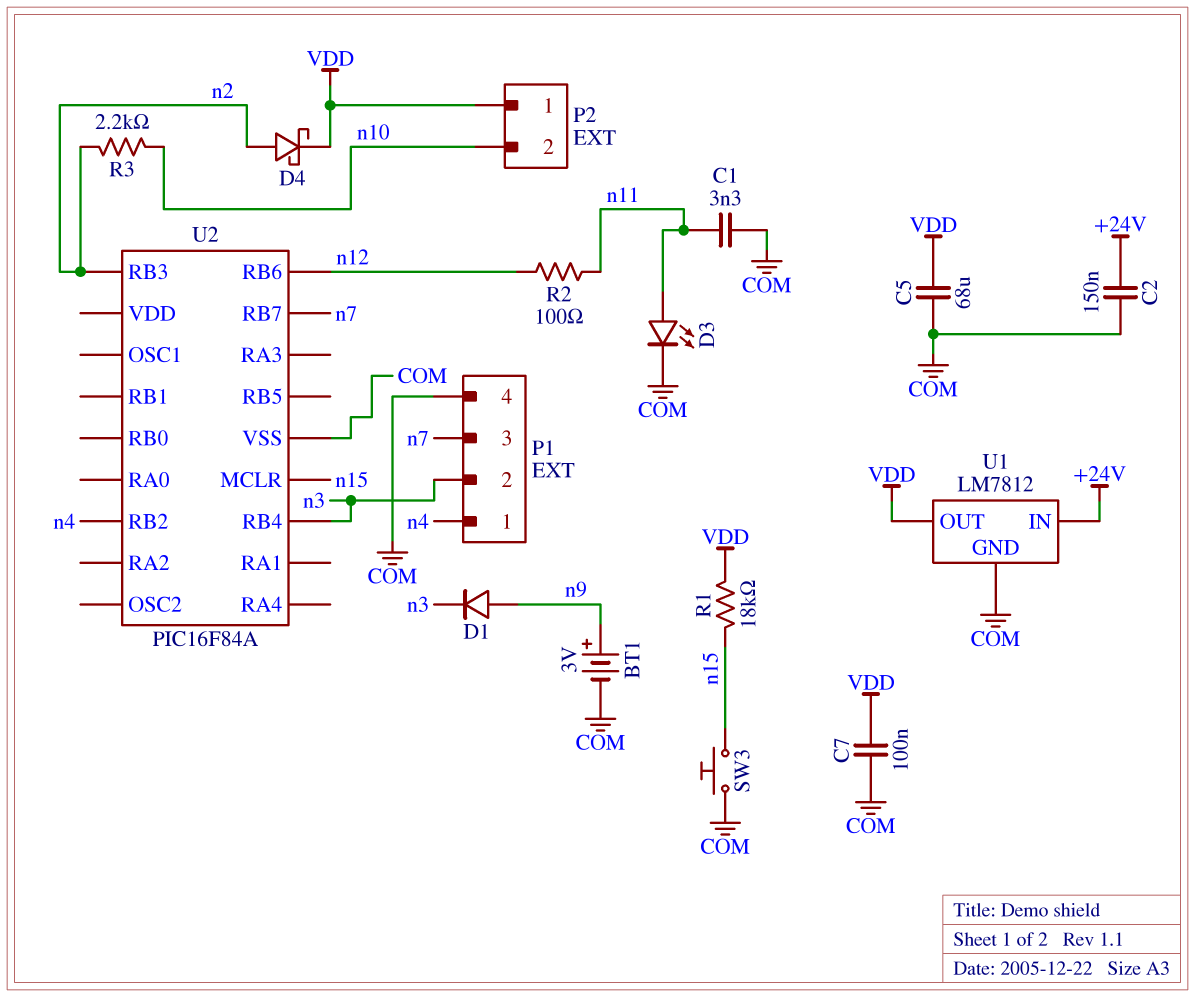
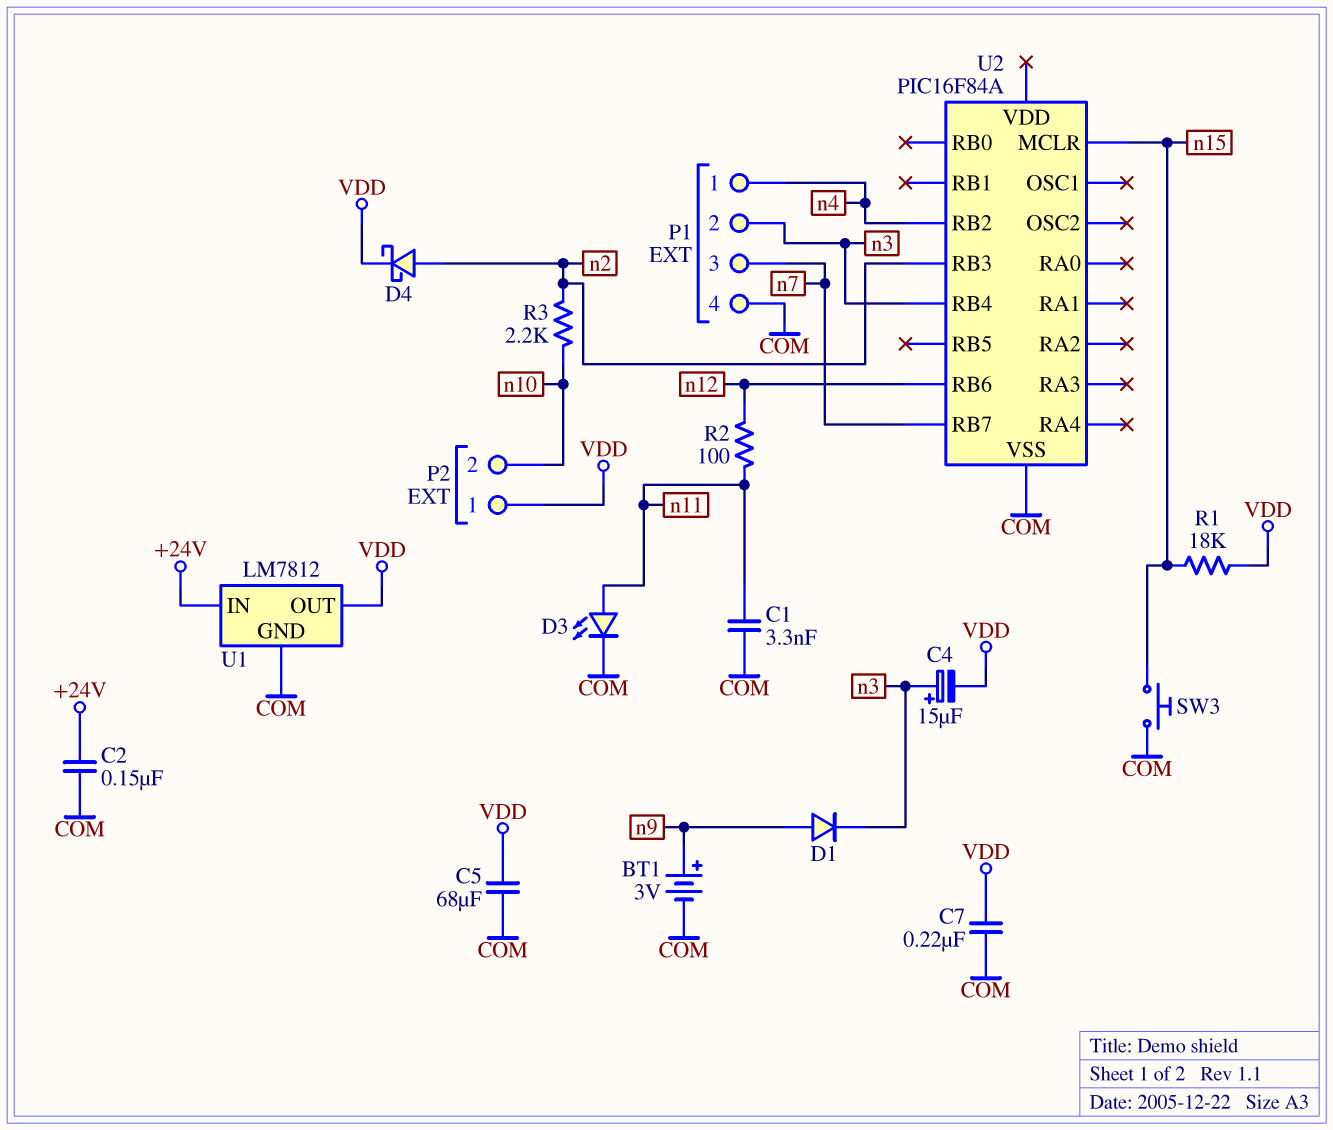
C4: none -> 15uF (plus n3, minus VDD)
C7: 100nF (COM, VDD) -> 220nF (COM, VDD)

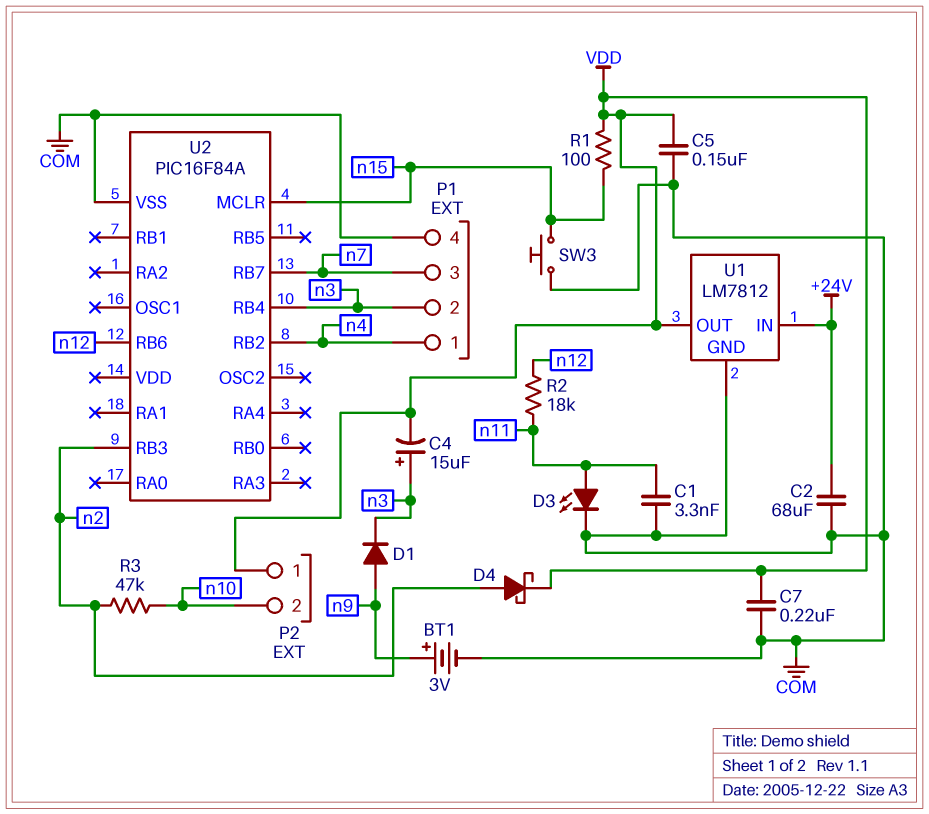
C2: 150nF (+24V, COM) -> 68uF (+24V, COM)
C5: 68uF (COM, VDD) -> 150nF (COM, VDD)
R1: 18k (VDD, n15) -> 100 (VDD, n15)
R2: 100 (n11, n12) -> 18k (n11, n12)
R3: 2.2k (n2, n10) -> 47k (n2, n10)

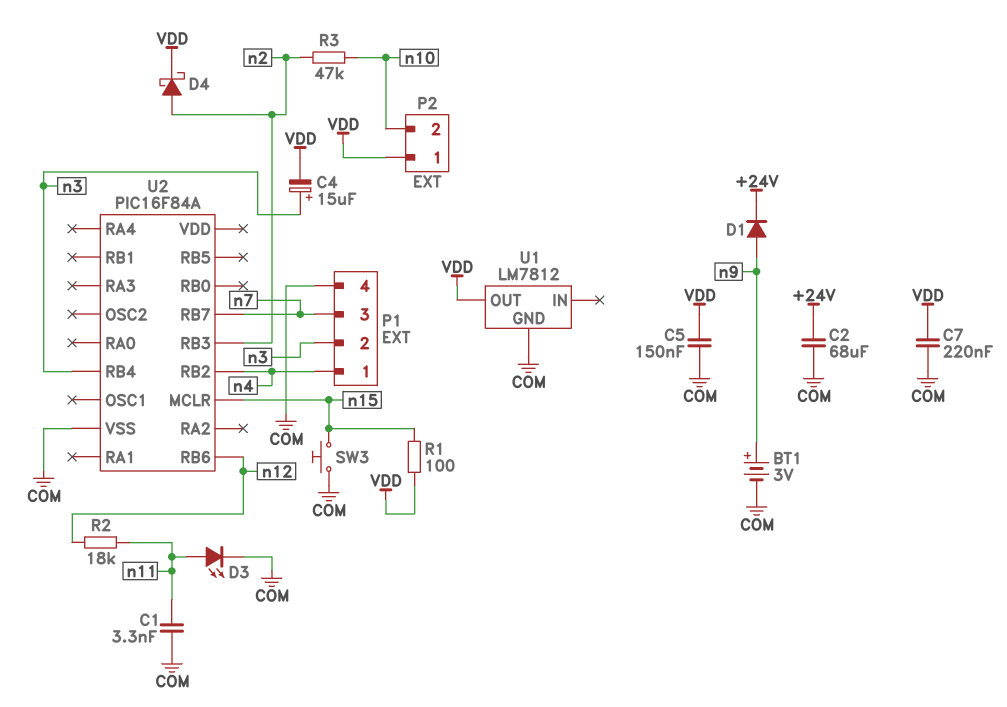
D1: diode (A n9, K n3) -> diode (A n9, K +24V)
U1 pin IN: +24V -> none

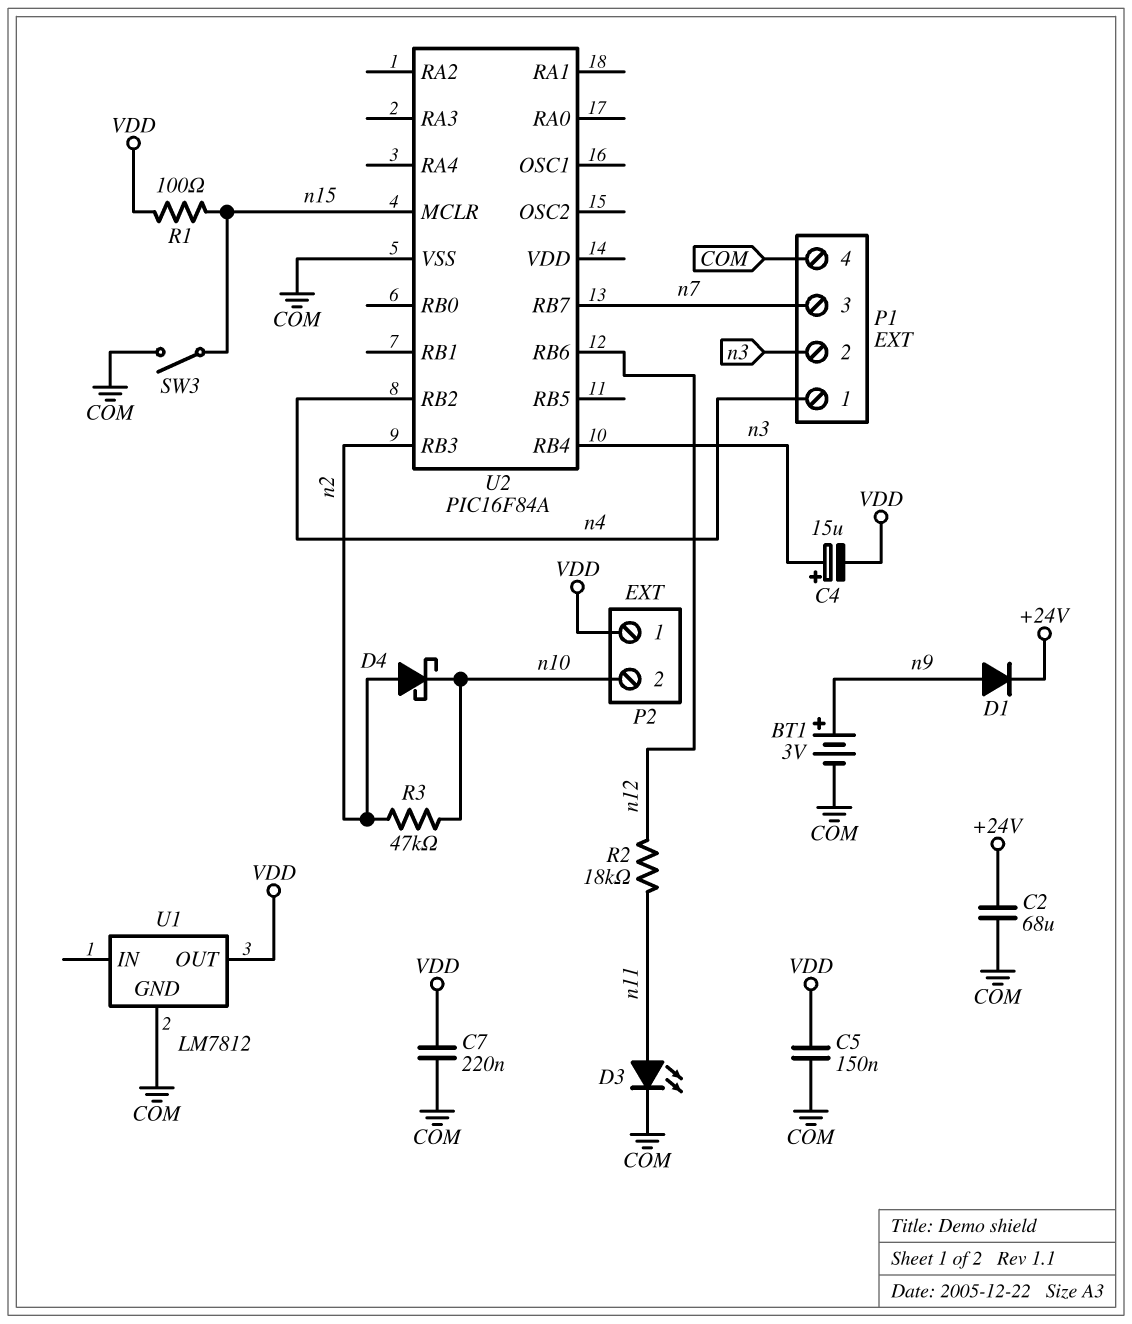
C1: 3.3nF (COM, n11) -> none
D4: schottky (A n2, K VDD) -> schottky (A n2, K n10)
SW3: button (COM, n15) -> switch (COM, n15)

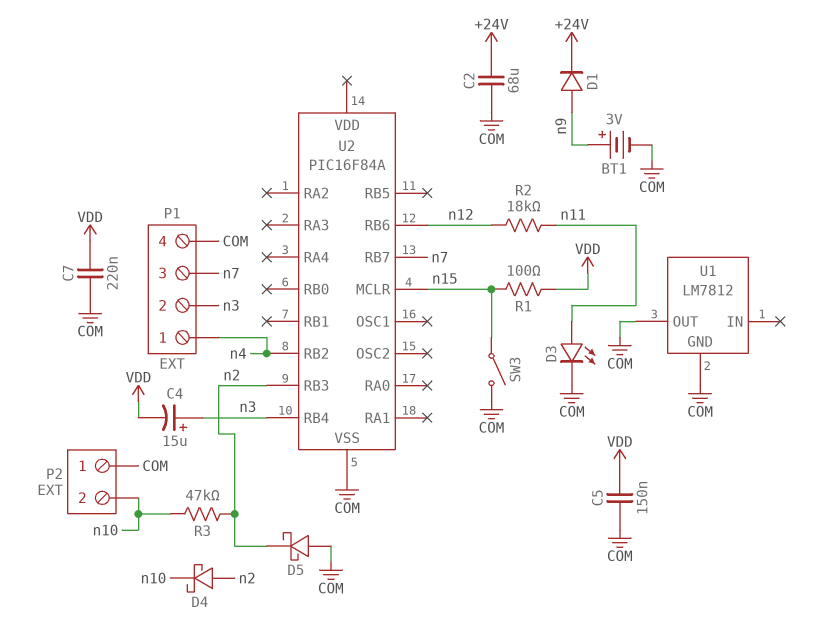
D5: none -> schottky (A COM, K n2)
P2 pin 1: VDD -> COM
U1 pin OUT: VDD -> COM

